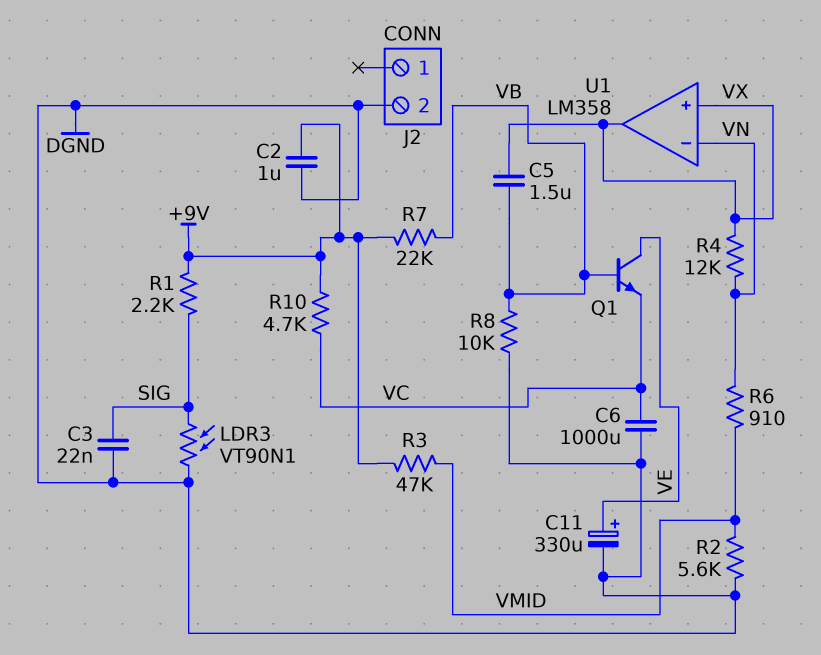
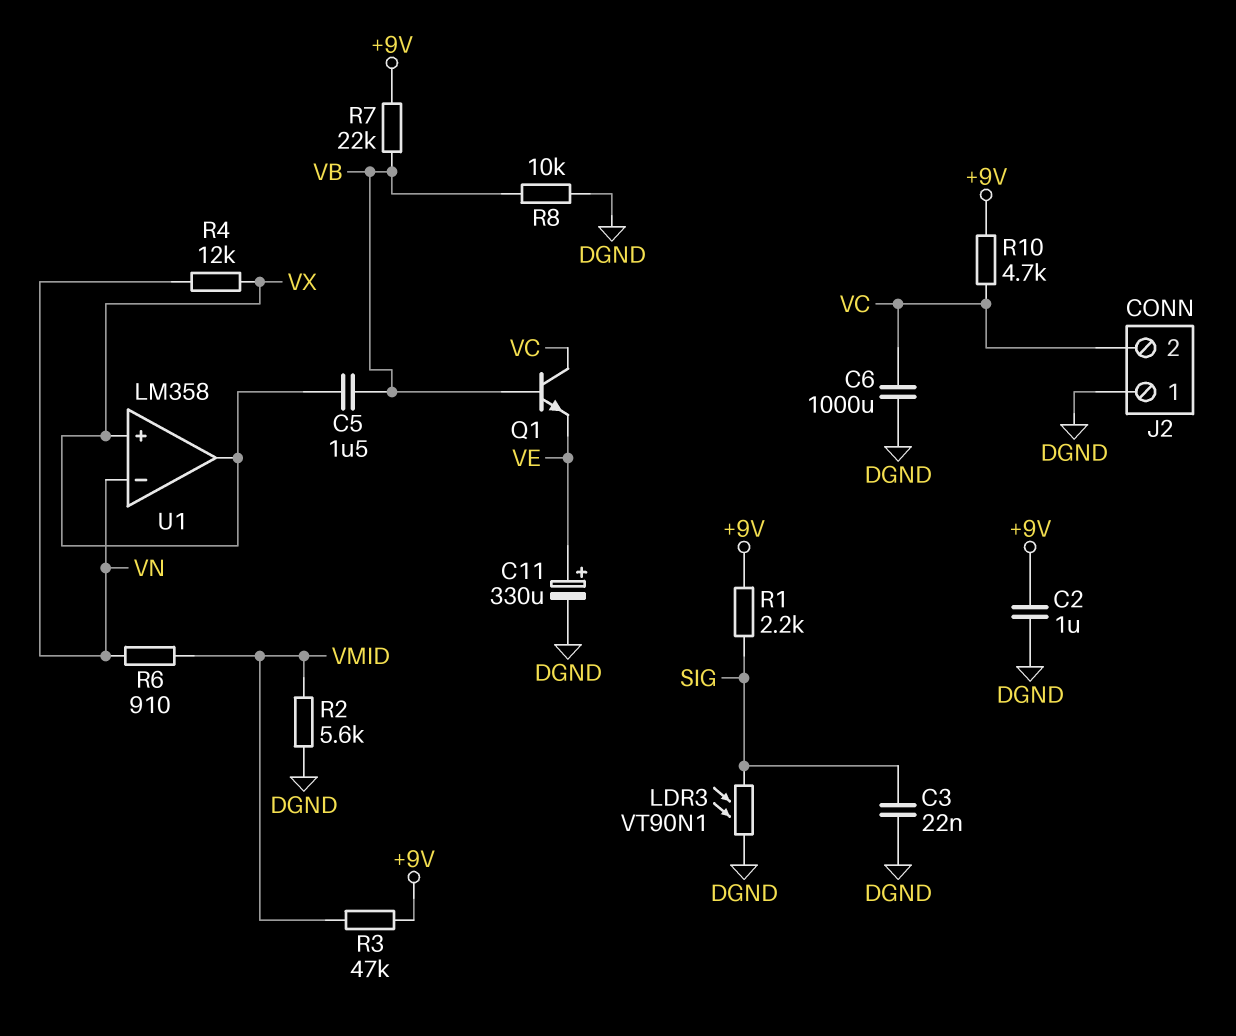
J2 pin 1: none -> DGND
J2 pin 2: DGND -> VC
Q1: NPN (B VB, C VE, E VC) -> NPN (B VB, C VC, E VE)

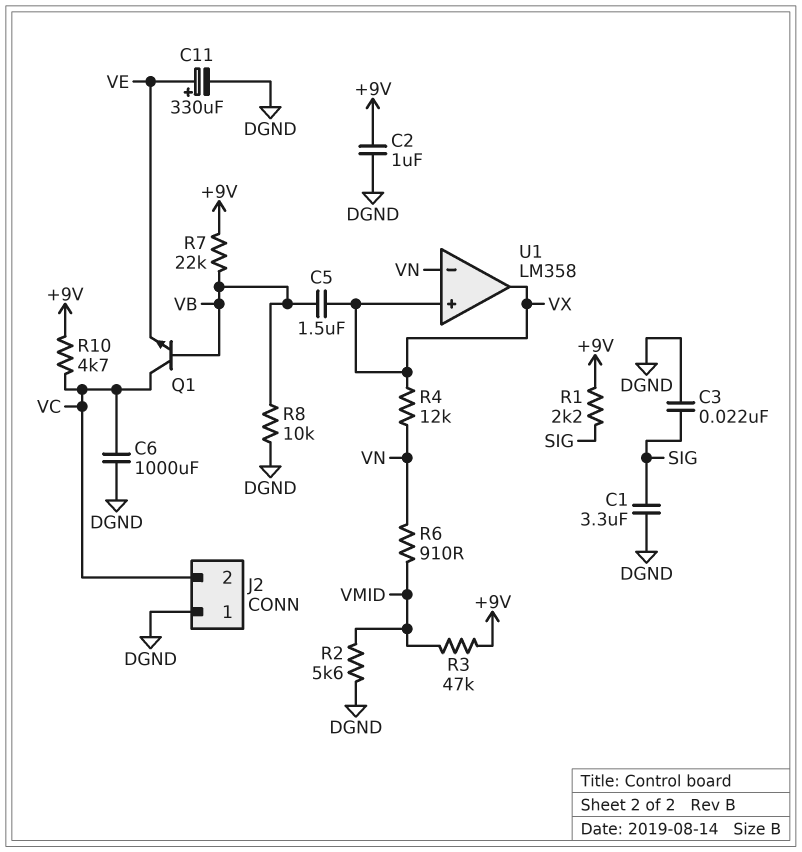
C1: none -> 3.3uF (DGND, SIG)
LDR3: VT90N1 (DGND, SIG) -> none

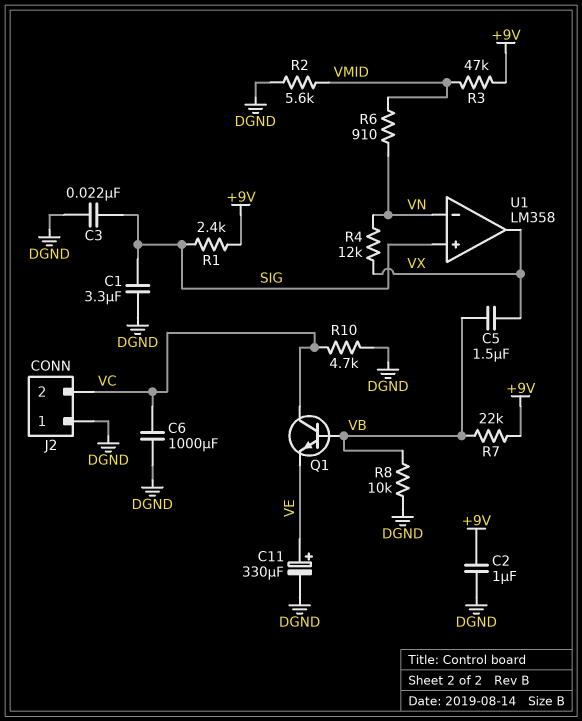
R1: 2.2k (+9V, SIG) -> 2.4k (+9V, SIG)
R10: 4.7k (+9V, VC) -> 4.7k (DGND, VC)
U1 pin in+: VX -> SIG

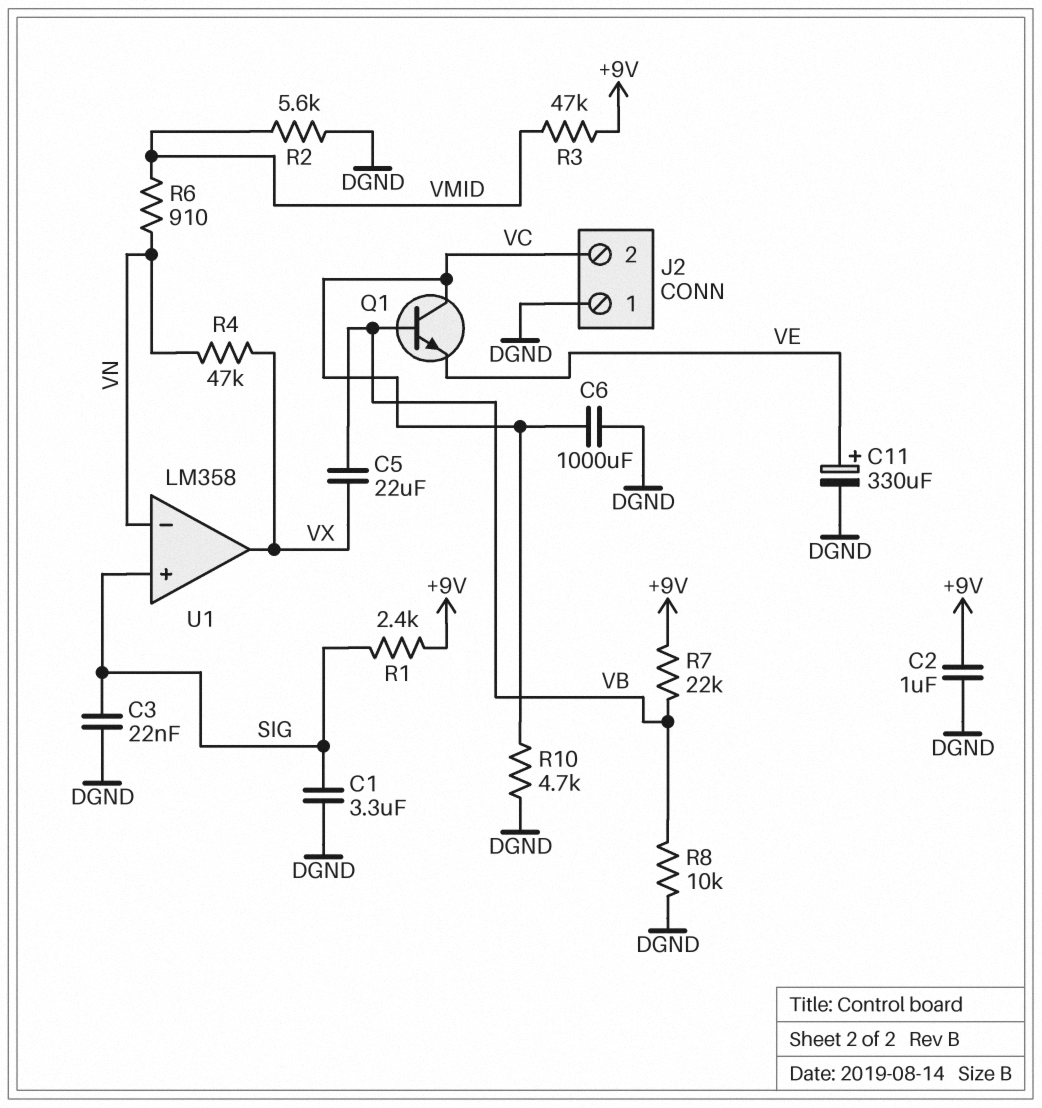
C5: 1.5uF (VB, VX) -> 22uF (VB, VX)
R4: 12k (VN, VX) -> 47k (VN, VX)

